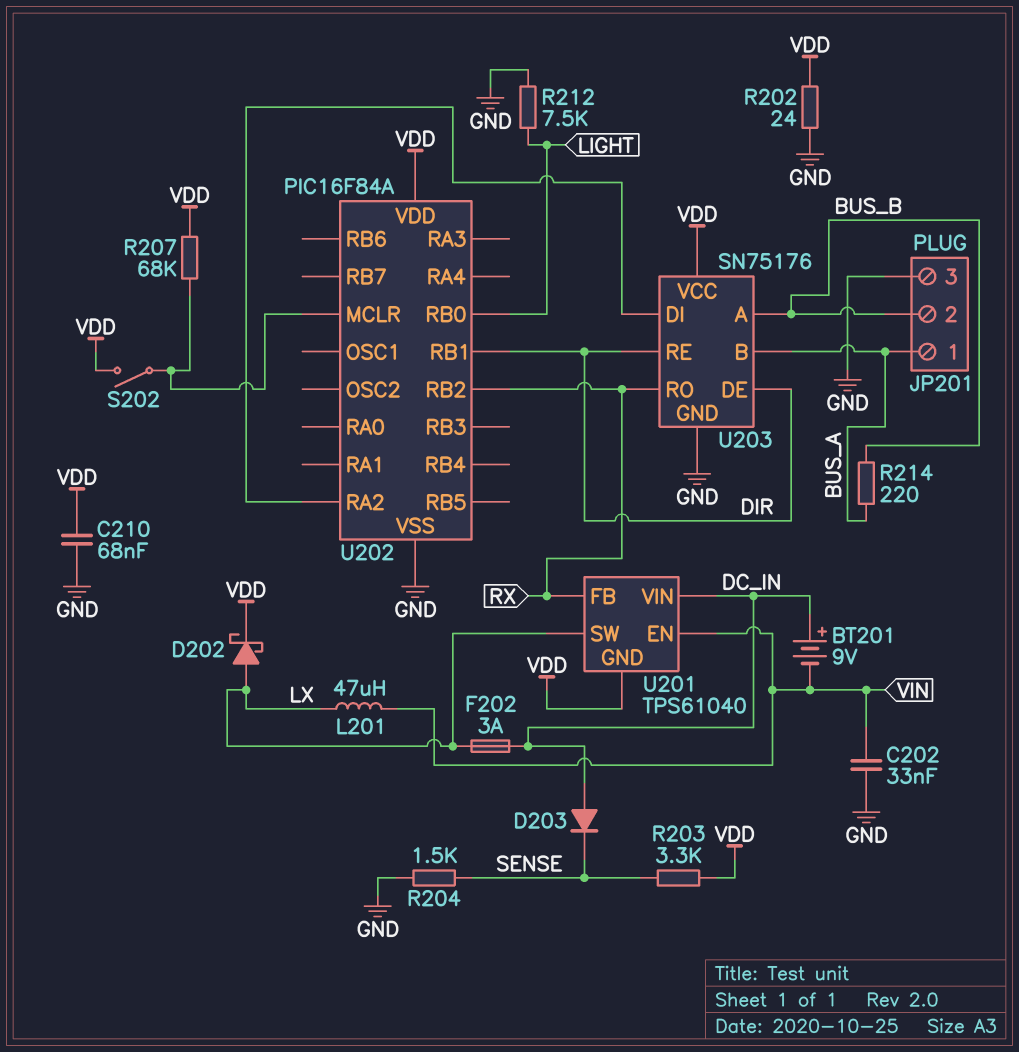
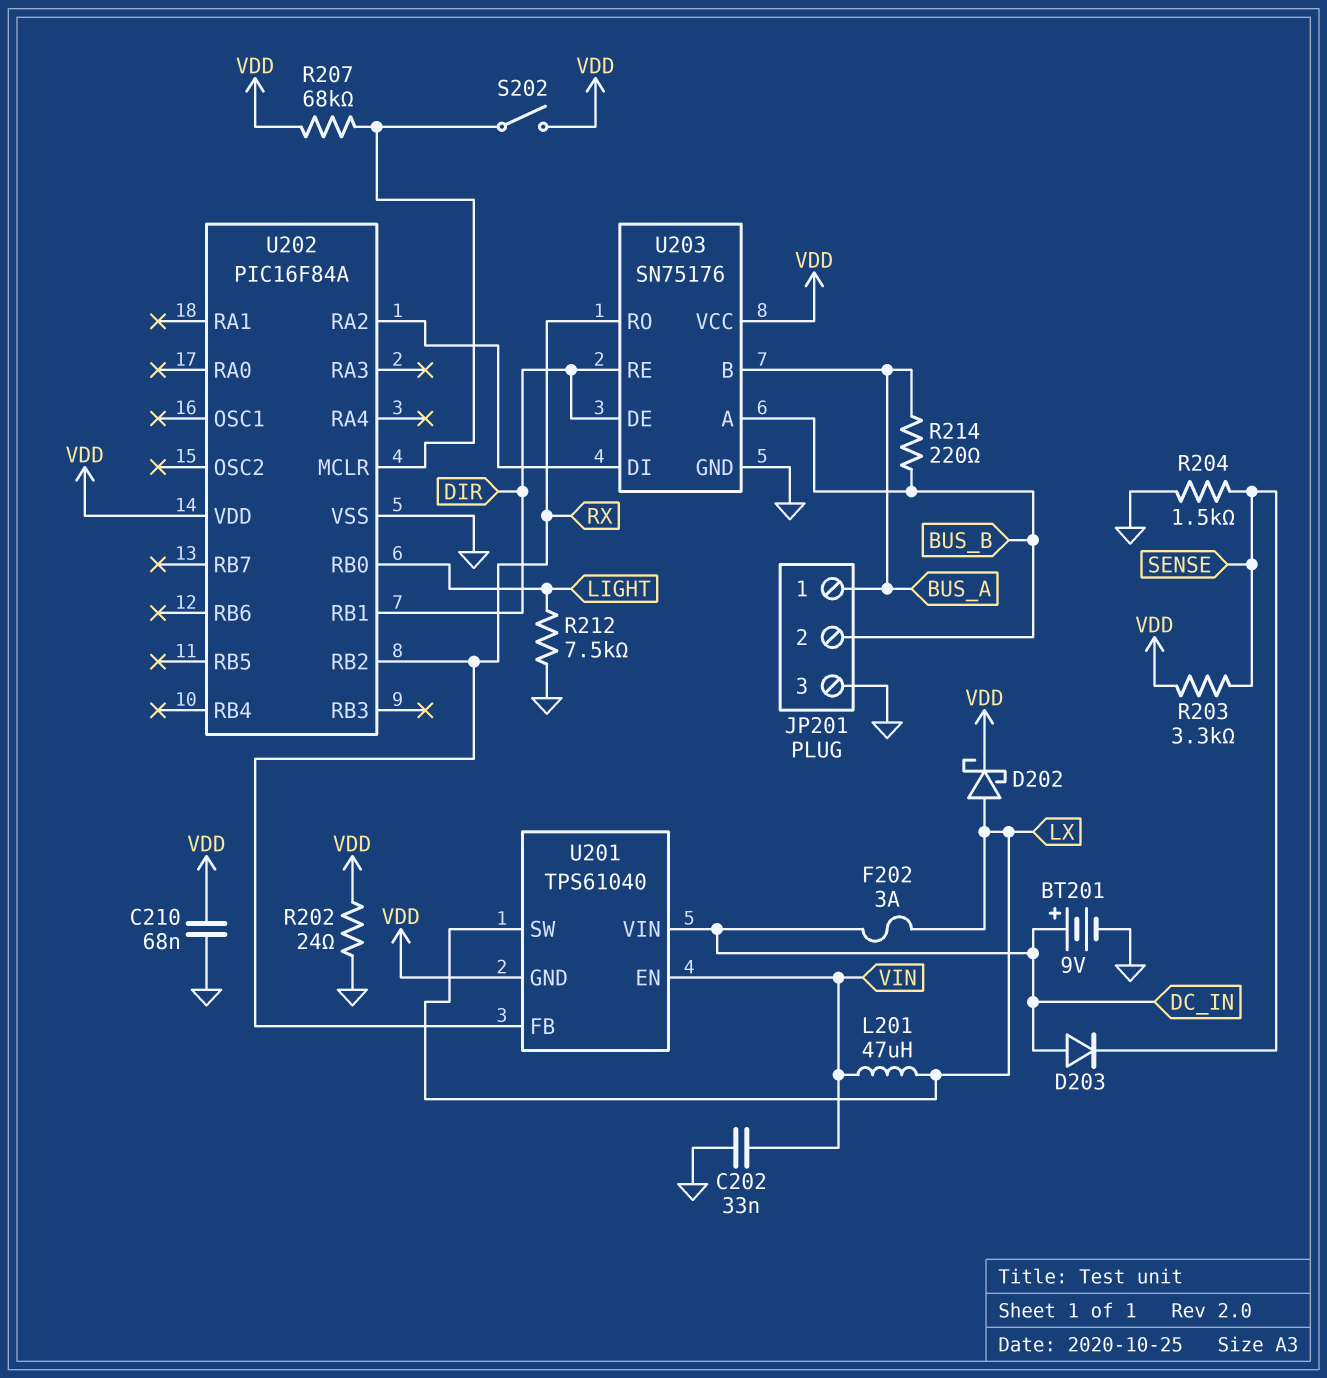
BT201: 9V (plus DC_IN, minus VIN) -> 9V (plus DC_IN, minus GND)

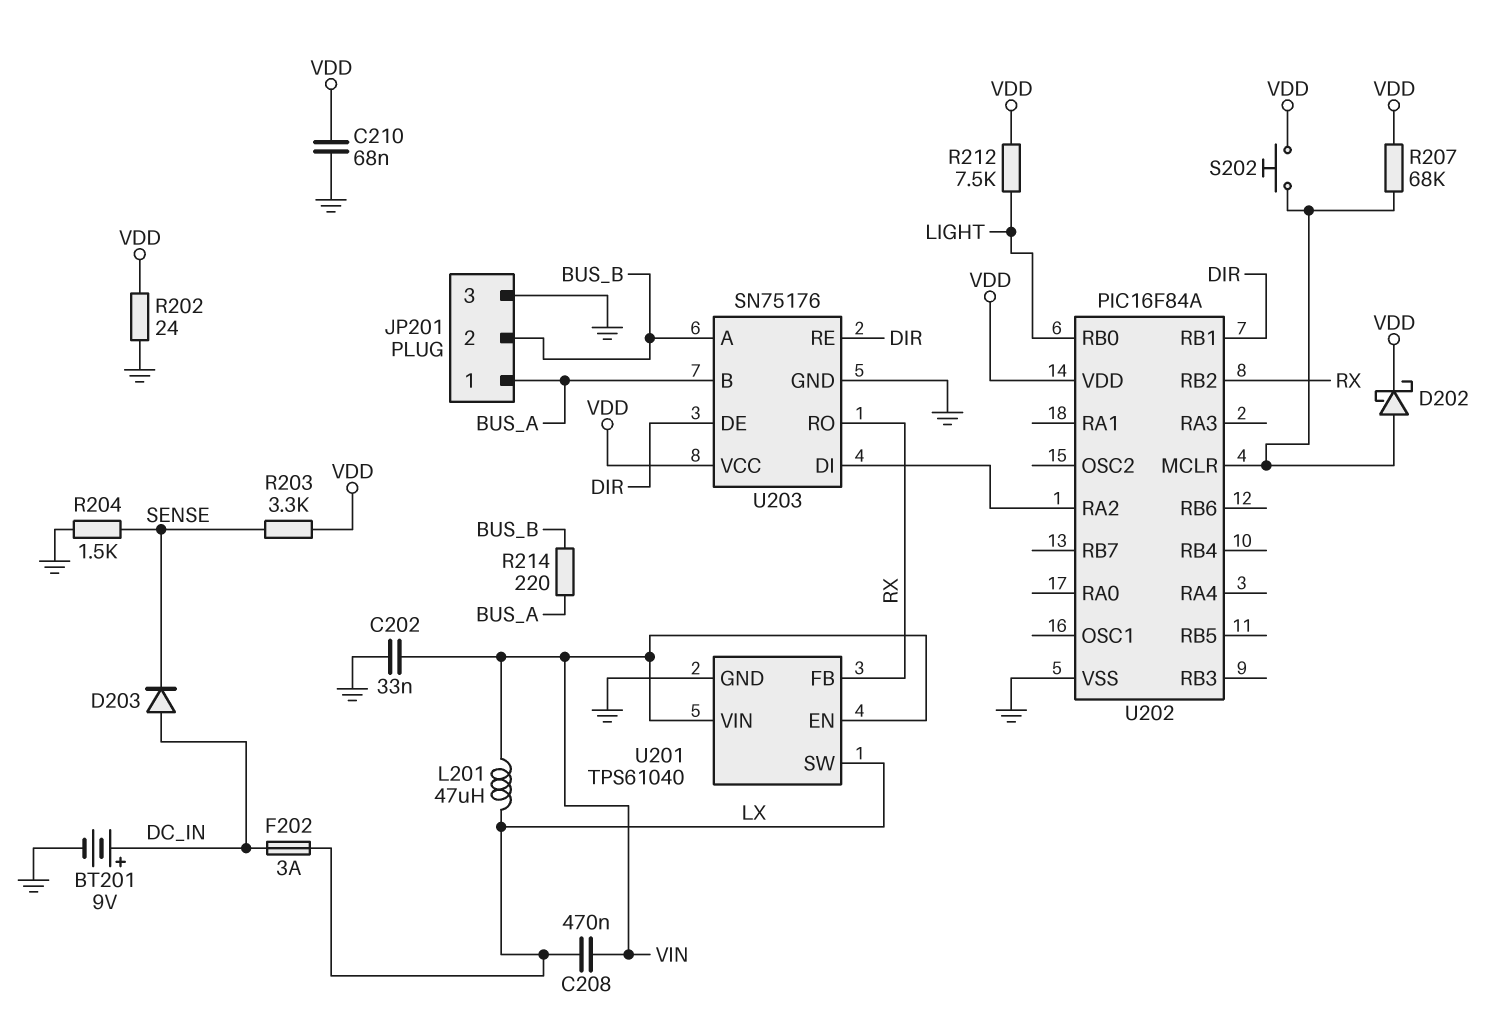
C208: none -> 470nF (LX, VIN)
D202: schottky (A LX, K VDD) -> schottky (A U202/MCLR, K VDD)
R212: 7.5k (GND, LIGHT) -> 7.5k (LIGHT, VDD)
S202: switch (U202/MCLR, VDD) -> button (U202/MCLR, VDD)
U201 pin GND: VDD -> GND
U201 pin VIN: DC_IN -> VIN

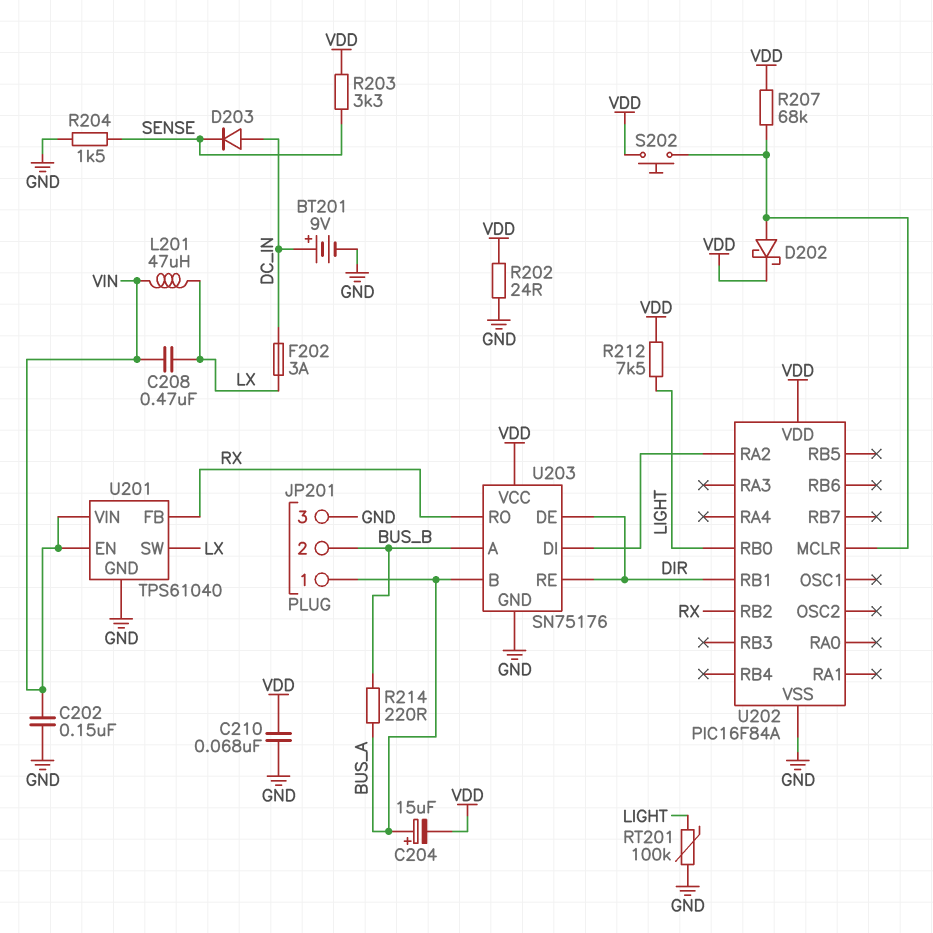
C202: 33nF (GND, VIN) -> 150nF (GND, VIN)
C204: none -> 15uF (plus BUS_A, minus VDD)
RT201: none -> 100k (GND, LIGHT)

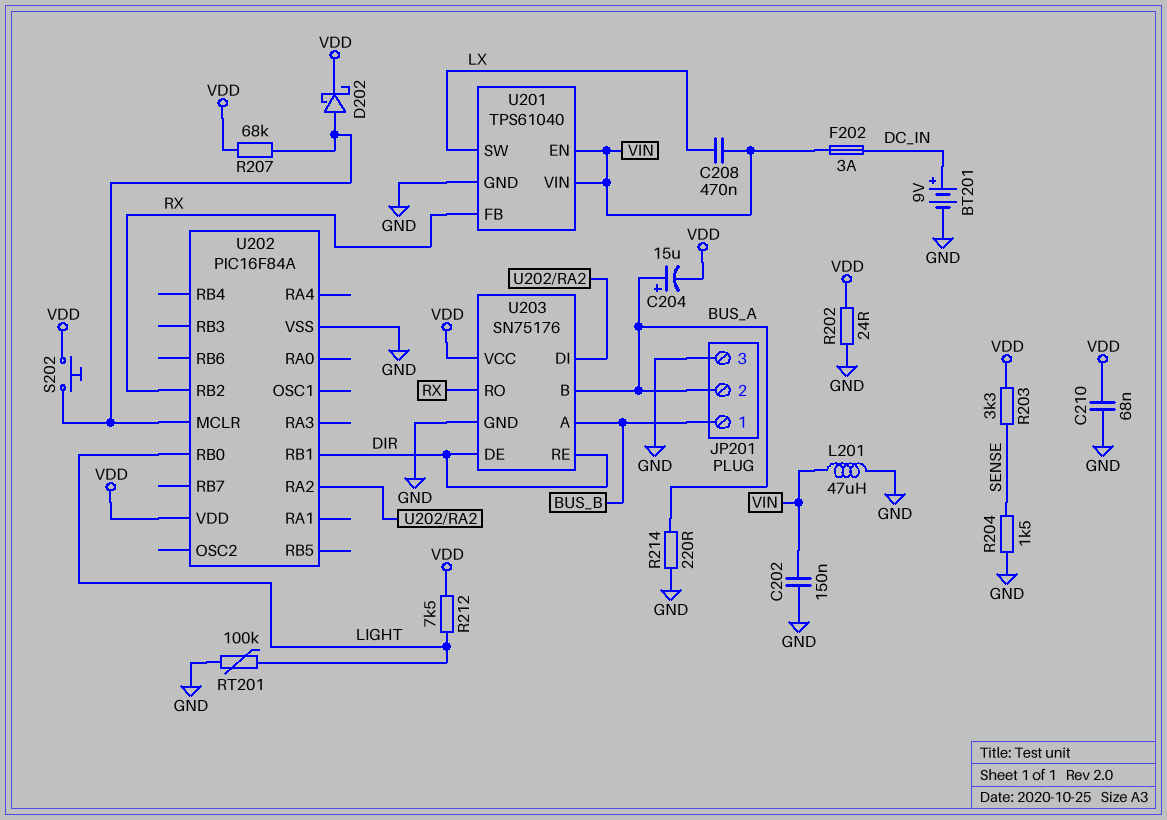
D203: diode (A DC_IN, K SENSE) -> none
F202: 3A (DC_IN, LX) -> 3A (DC_IN, VIN)
JP201 pin 1: BUS_A -> BUS_B
JP201 pin 2: BUS_B -> BUS_A
L201: 47uH (LX, VIN) -> 47uH (GND, VIN)
R214: 220 (BUS_A, BUS_B) -> 220 (BUS_A, GND)

